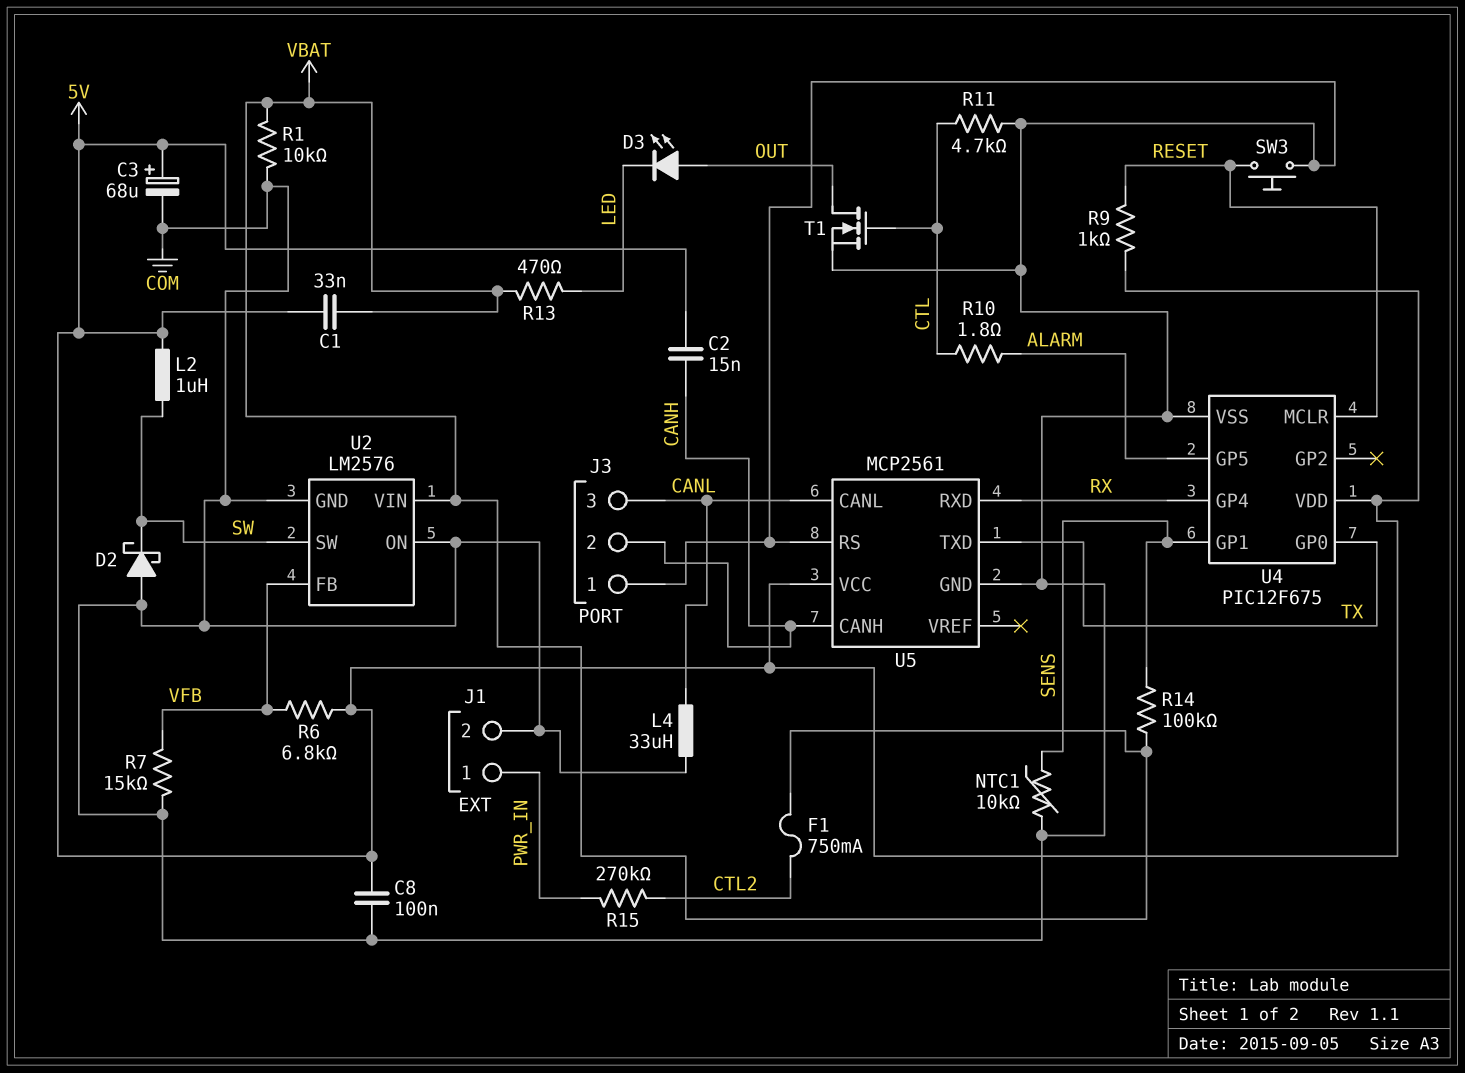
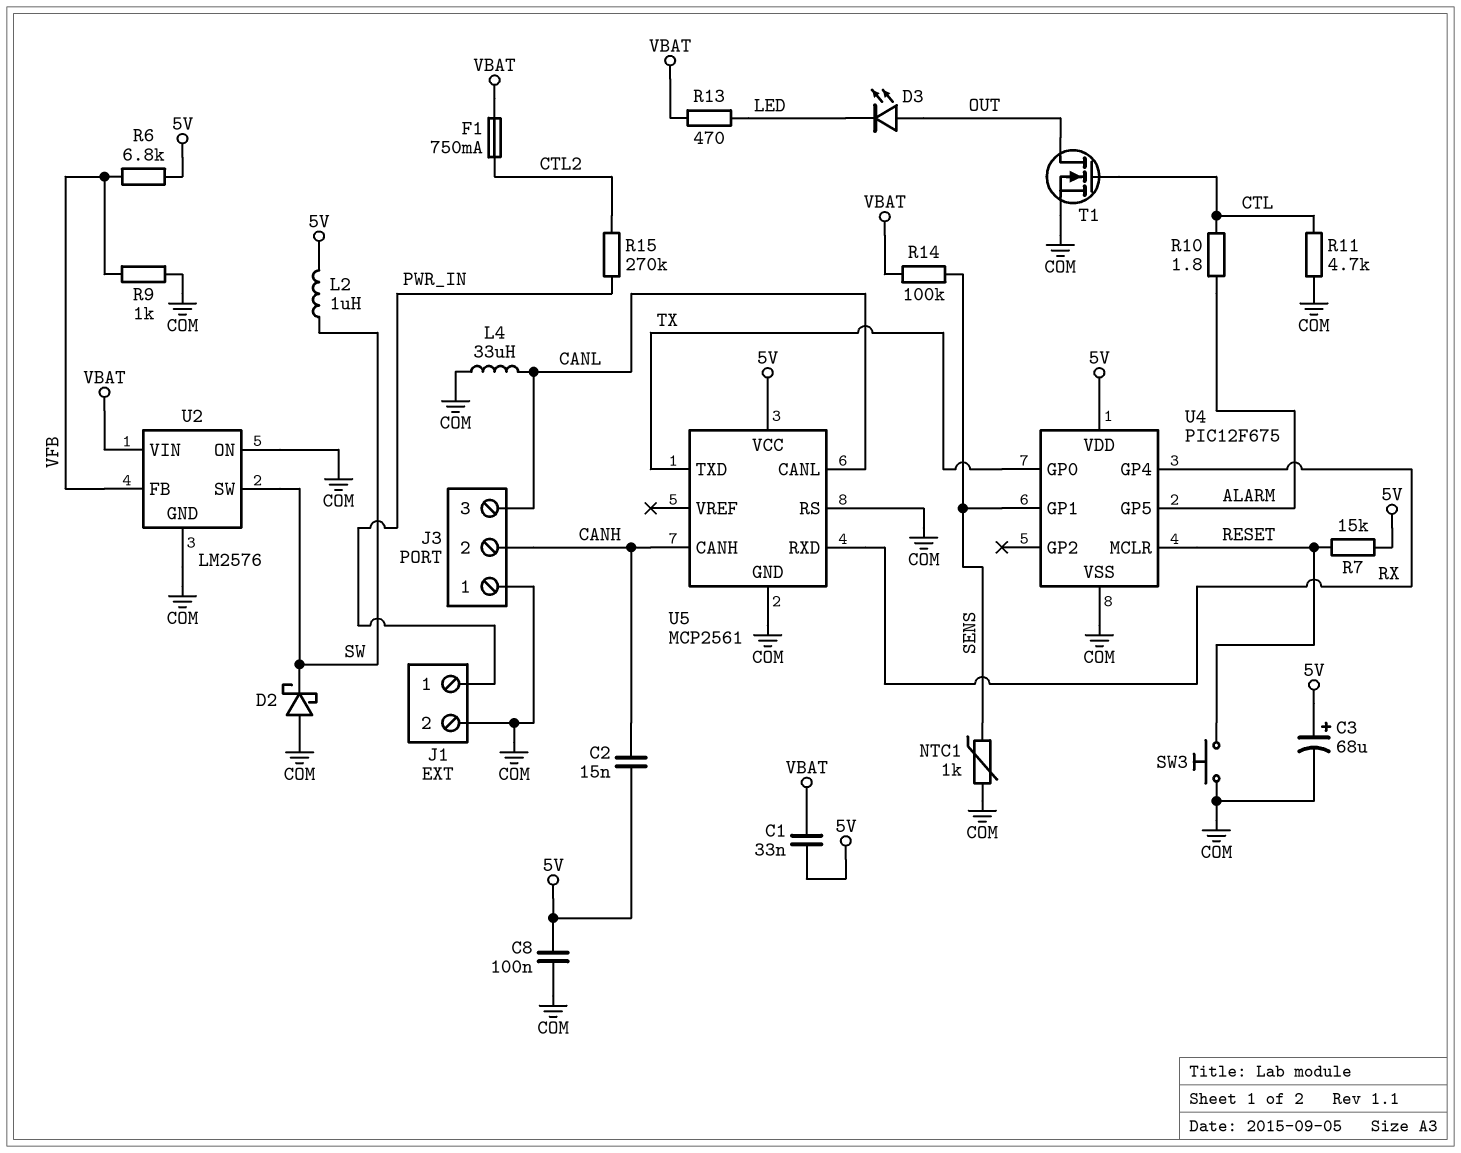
NTC1: 10k (COM, SENS) -> 1k (COM, SENS)
R1: 10k (COM, VBAT) -> none
R7: 15k (COM, VFB) -> 15k (5V, RESET)
R9: 1k (5V, RESET) -> 1k (COM, VFB)

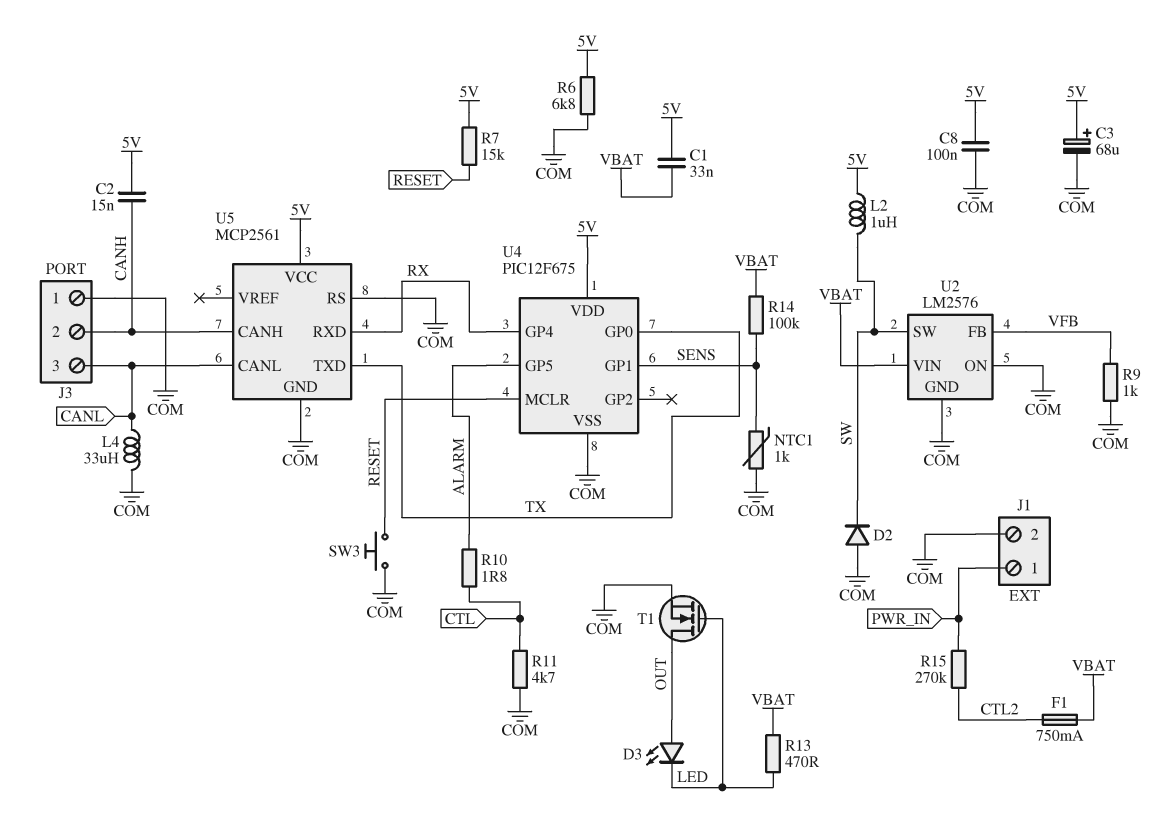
D2: schottky (A COM, K SW) -> diode (A COM, K SW)
R6: 6.8k (5V, VFB) -> 6.8k (5V, COM)
T1: NMOS (G CTL, D OUT, S COM) -> NMOS (G LED, D OUT, S COM)

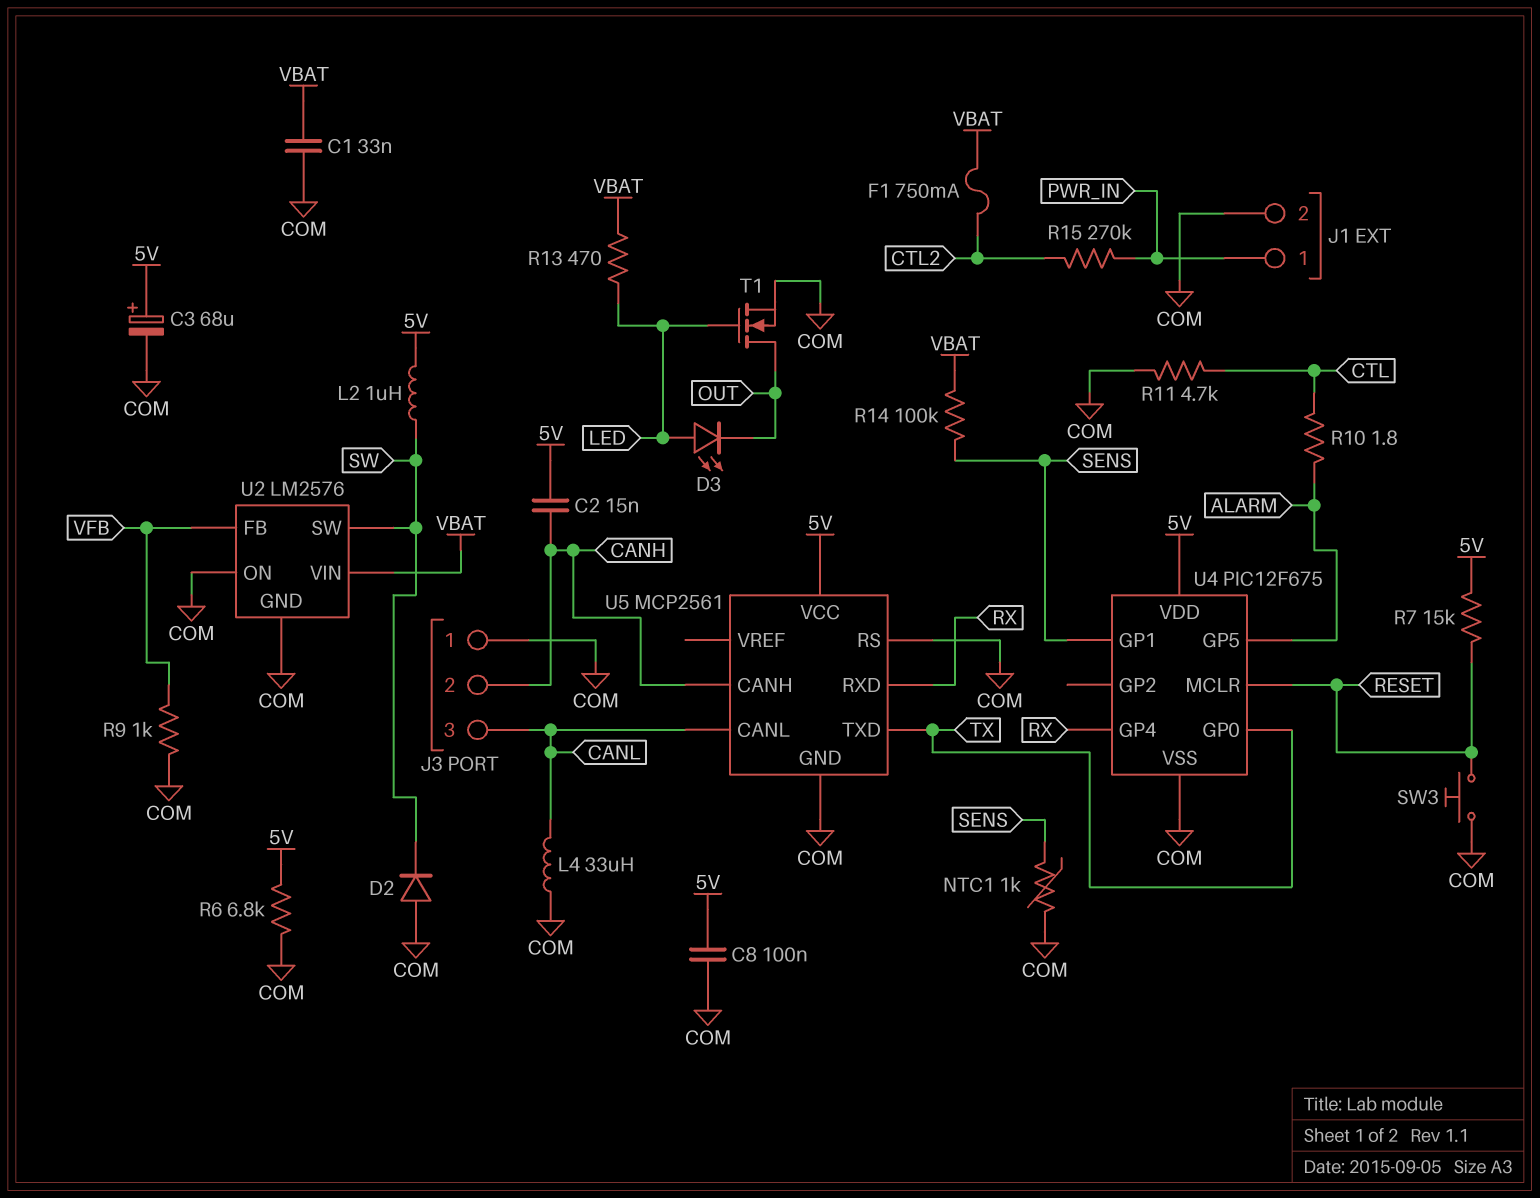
C1: 33nF (5V, VBAT) -> 33nF (COM, VBAT)
D3: LED (A OUT, K LED) -> LED (A LED, K OUT)

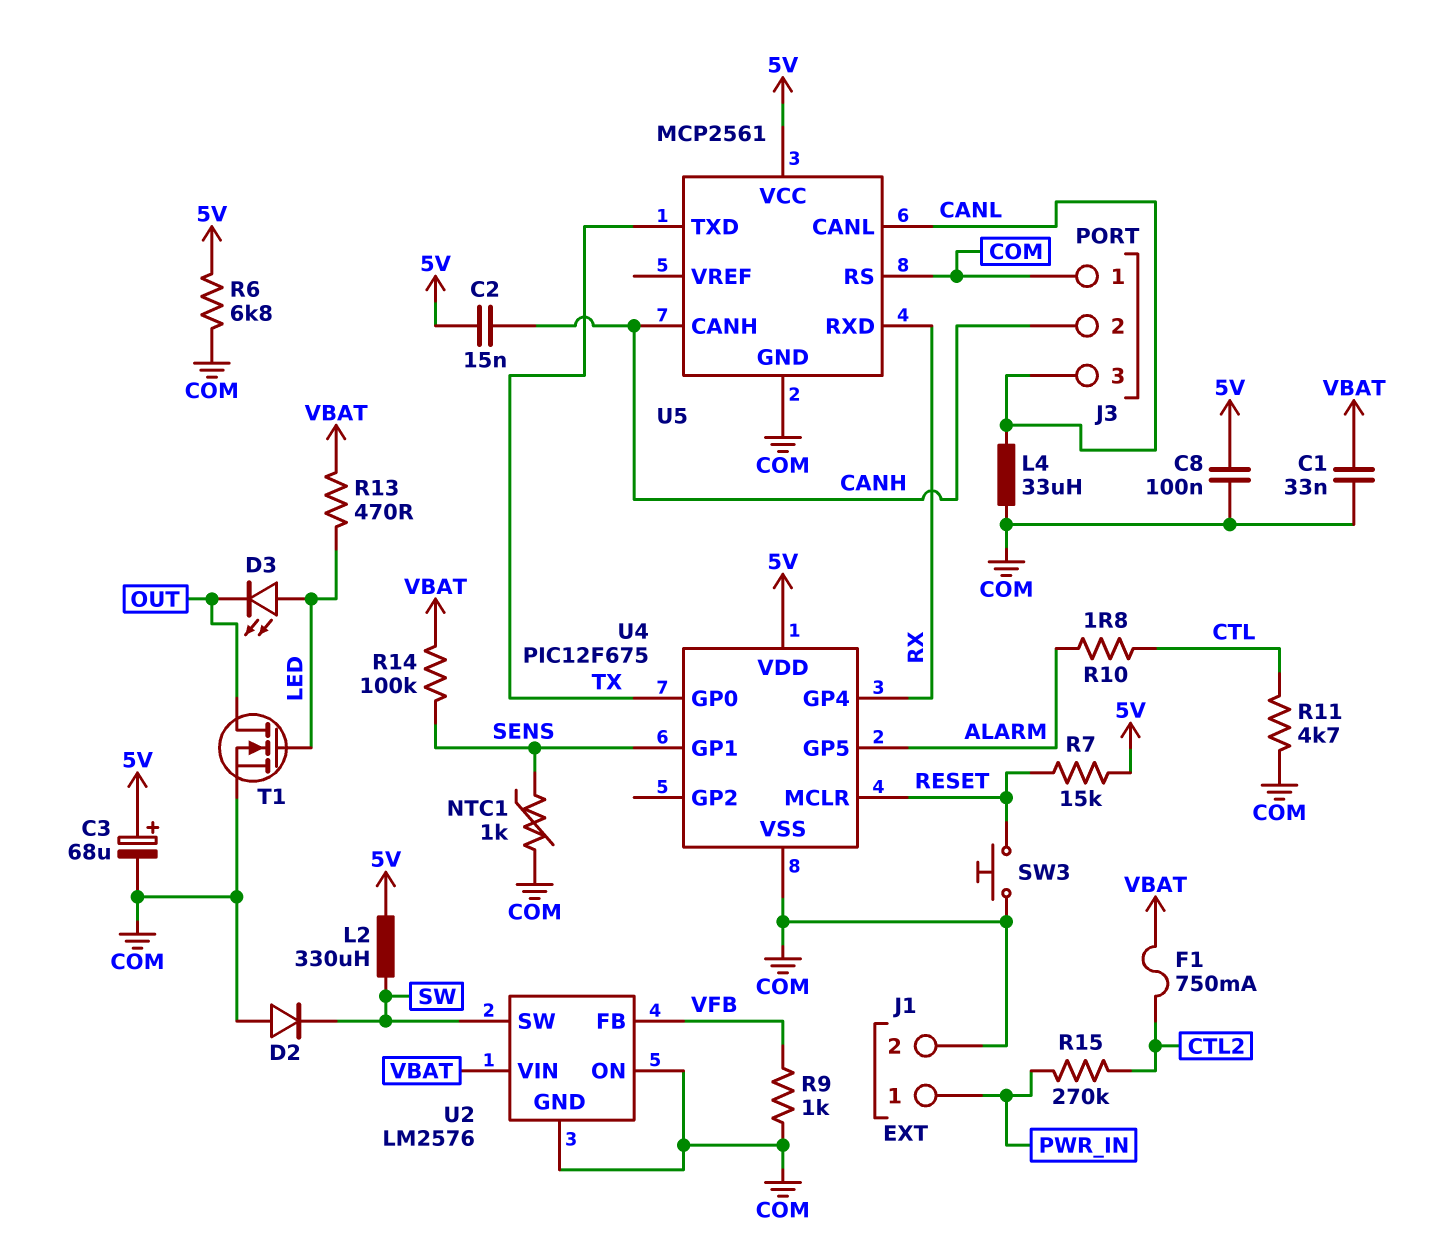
L2: 1uH (5V, SW) -> 330uH (5V, SW)

